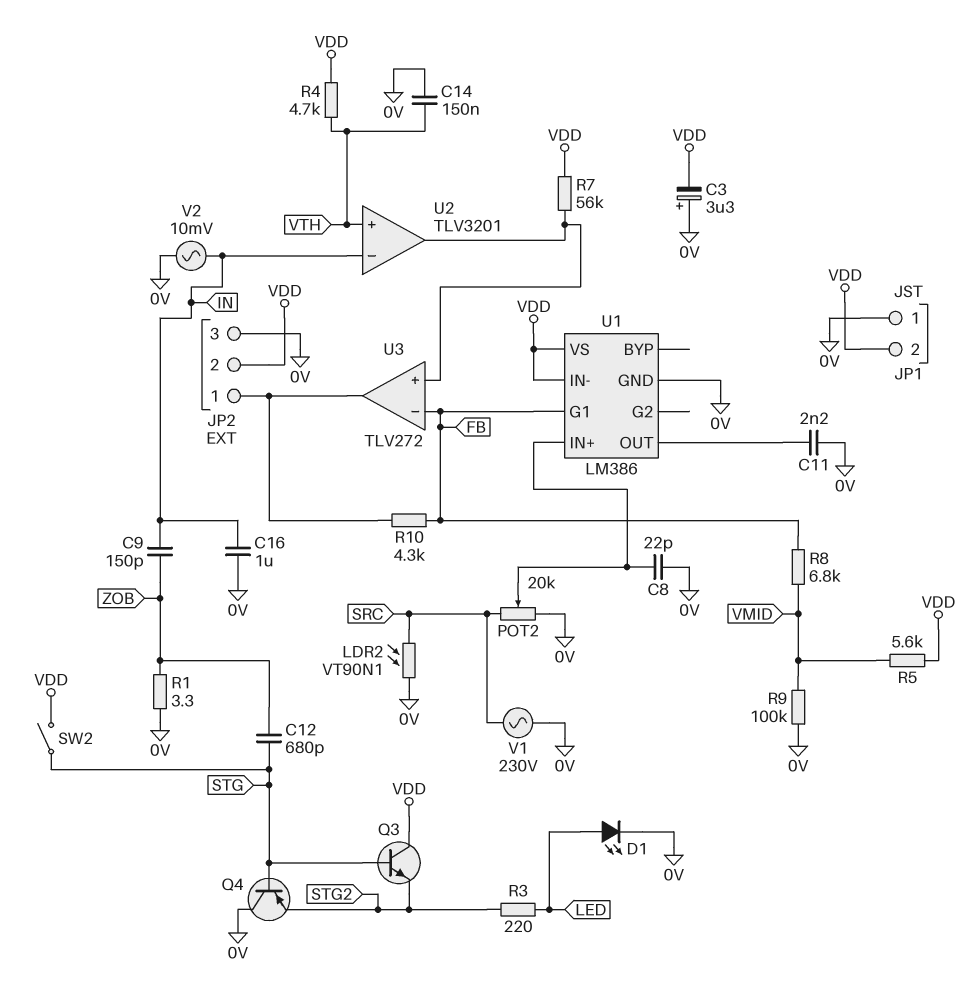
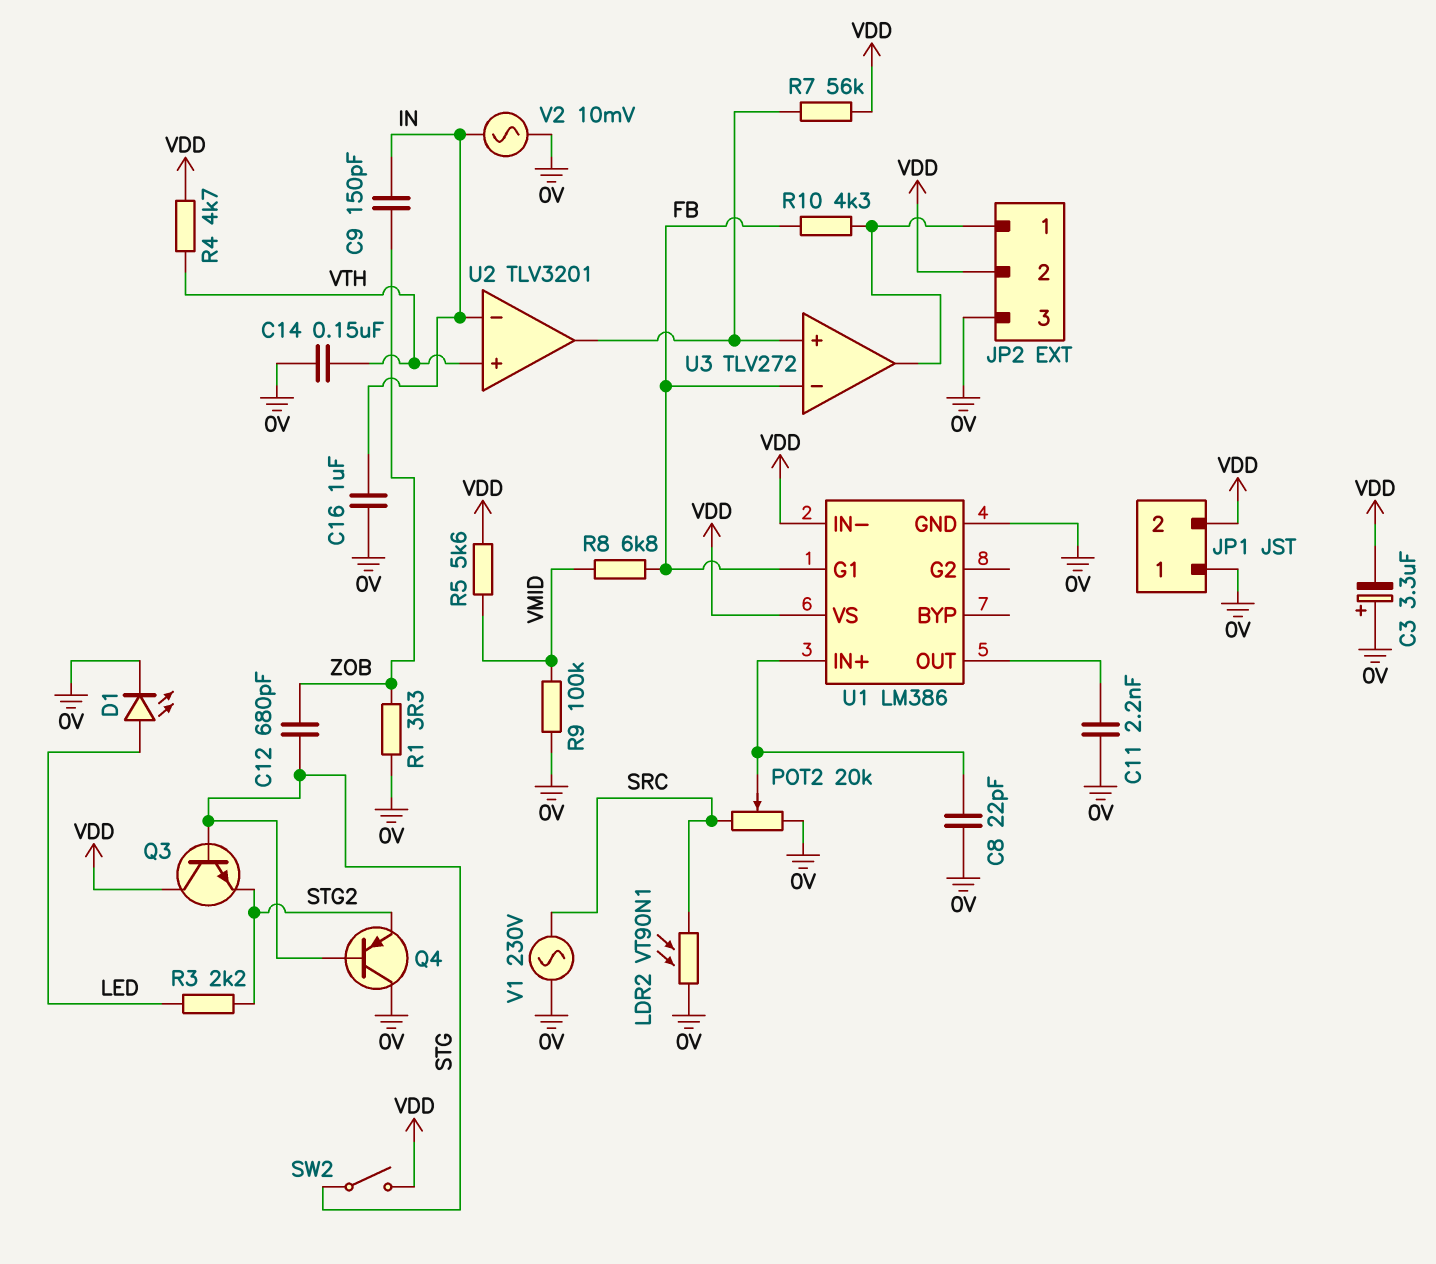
R3: 220 (LED, STG2) -> 2.2k (LED, STG2)

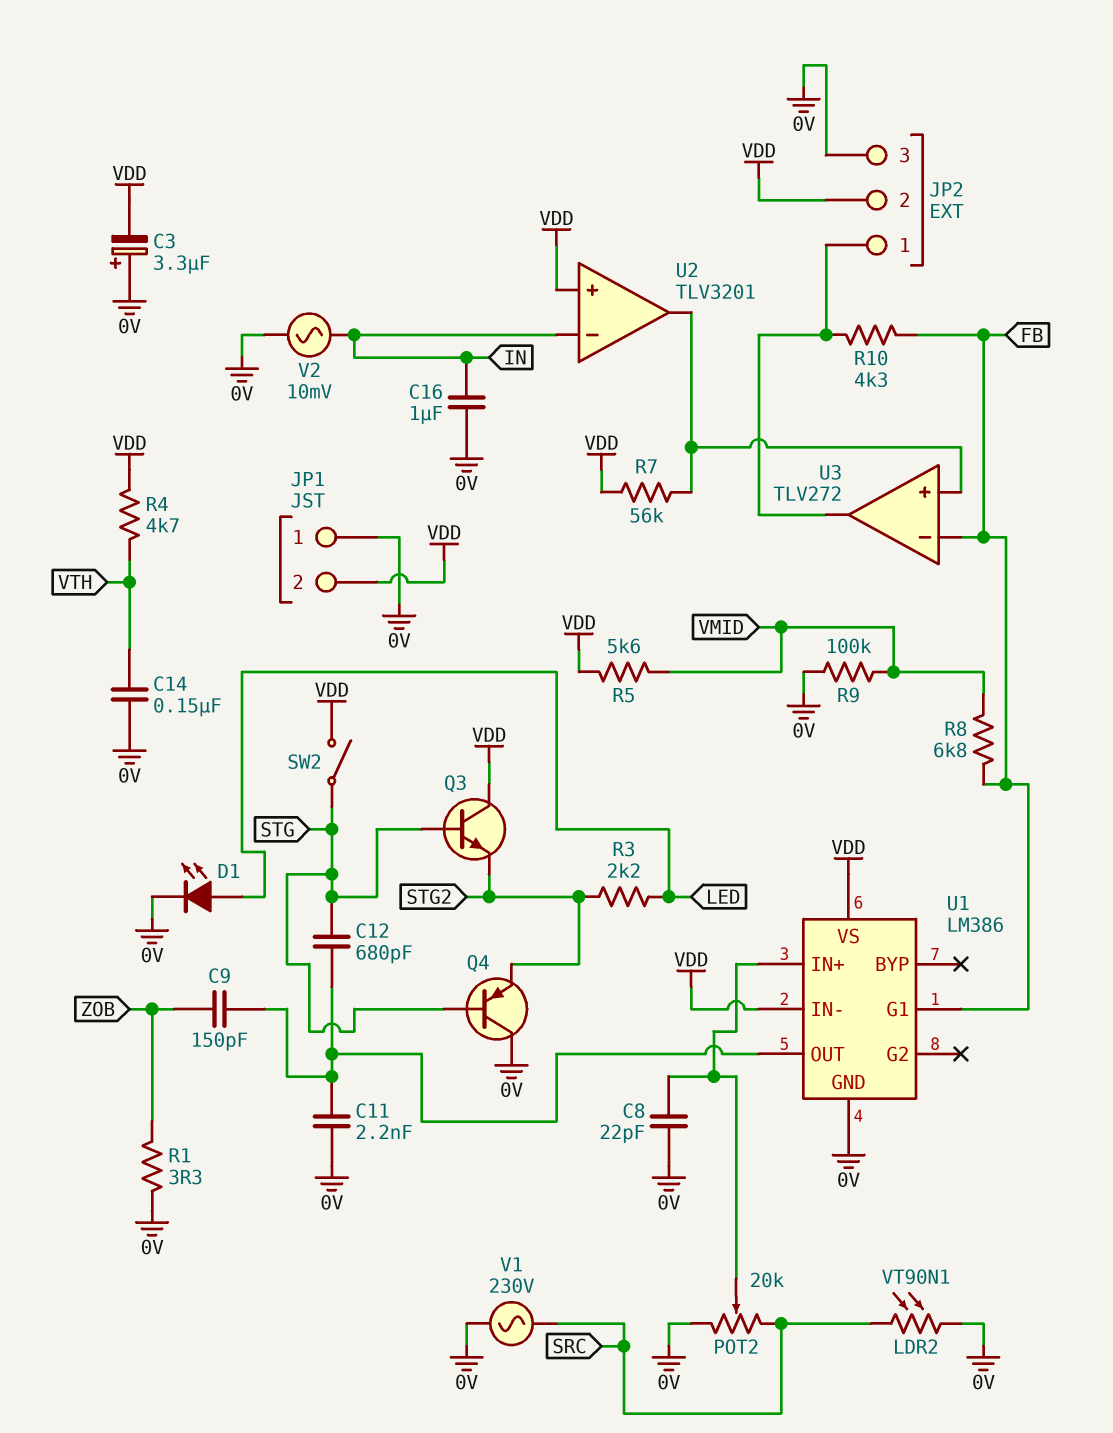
C9: 150pF (IN, ZOB) -> 150pF (U1/OUT, ZOB)
C12: 680pF (STG, ZOB) -> 680pF (STG, U1/OUT)
U2 pin in+: VTH -> VDD

